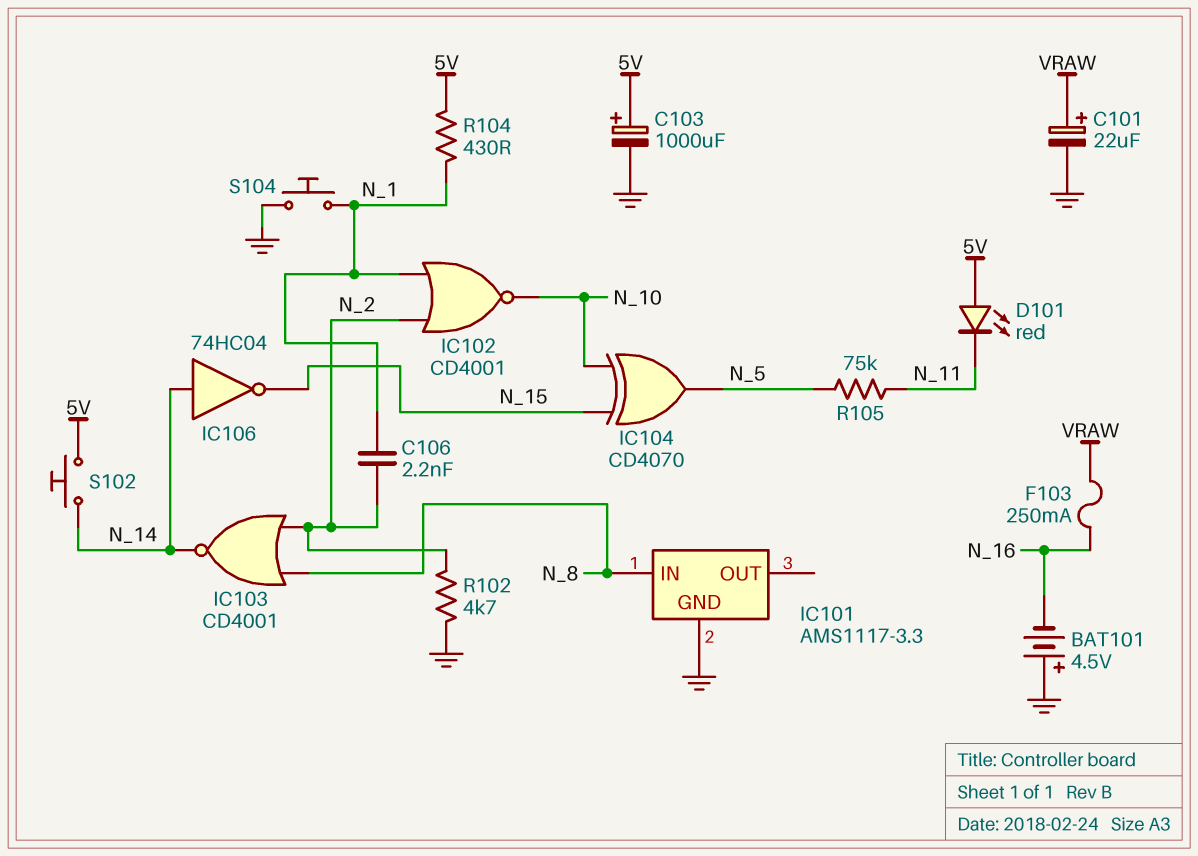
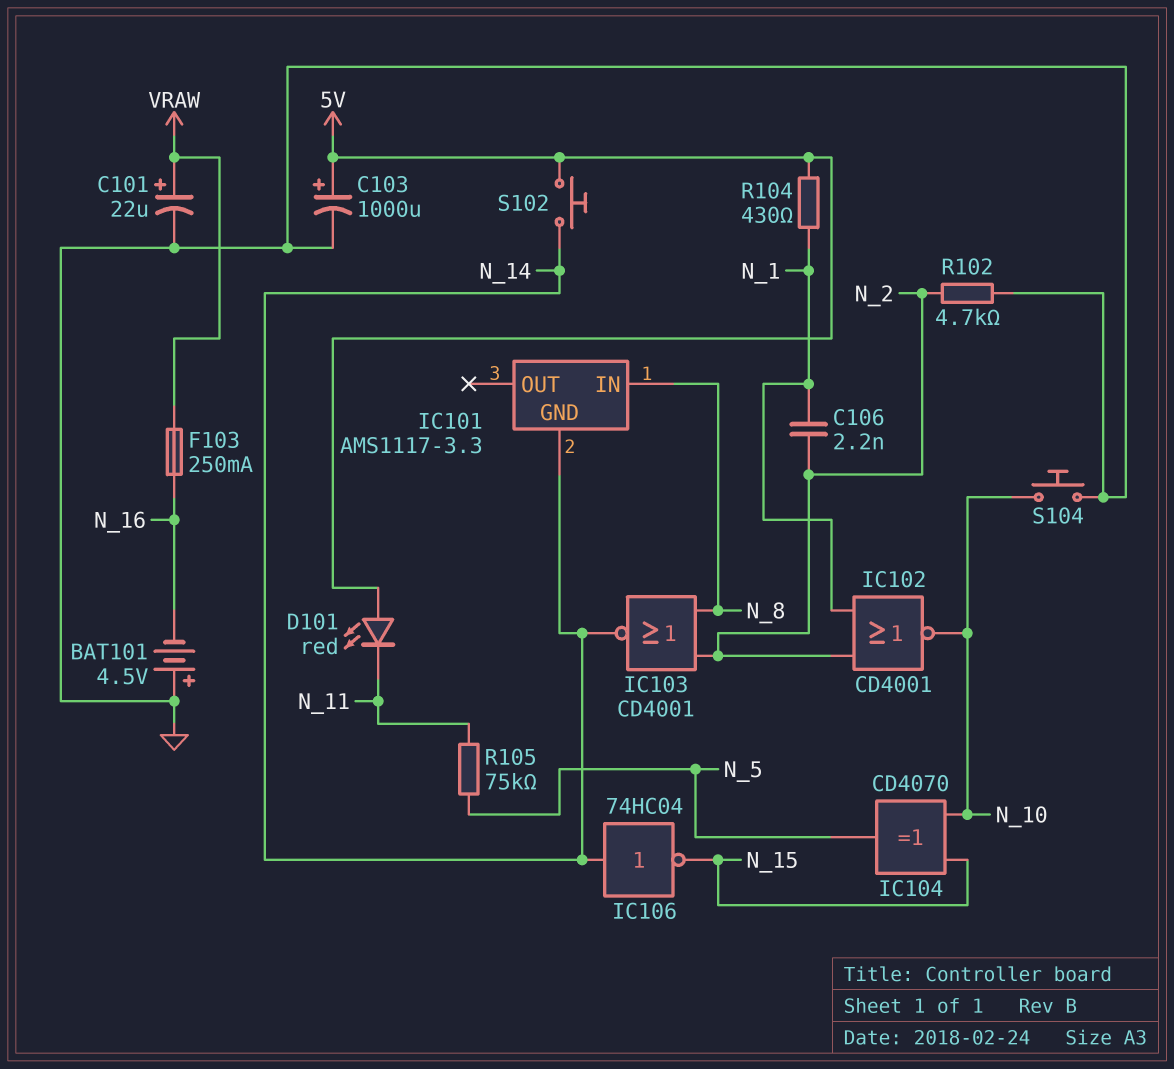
IC101 pin GND: GND -> N_14
S104: button (GND, N_1) -> button (GND, N_10)

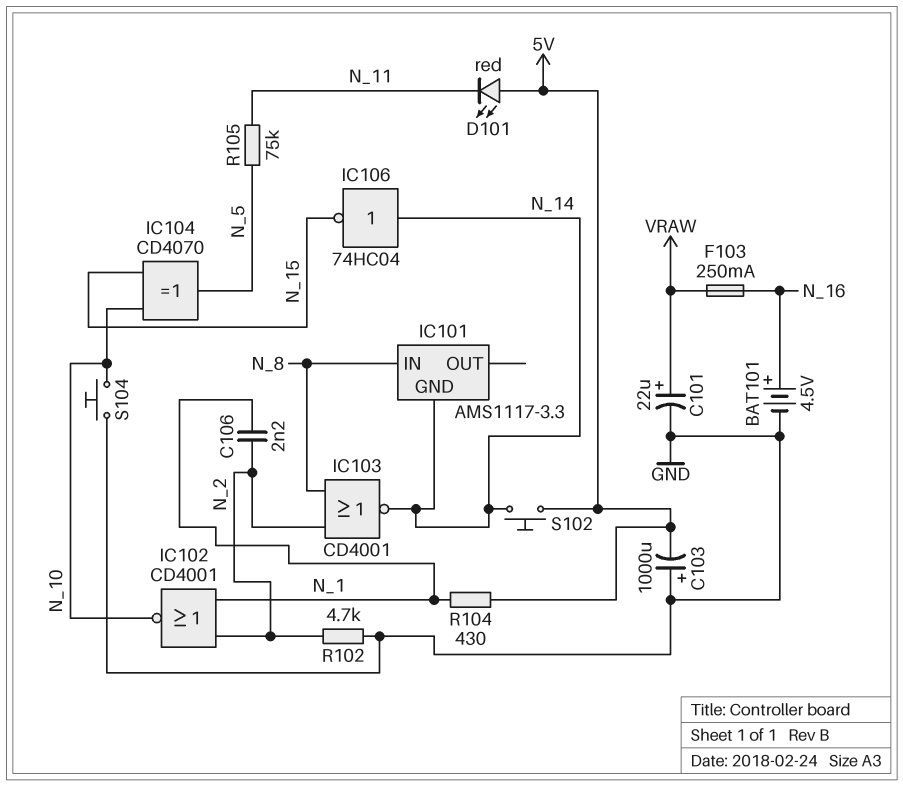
BAT101: 4.5V (plus GND, minus N_16) -> 4.5V (plus N_16, minus GND)
C103: 1000uF (plus 5V, minus GND) -> 1000uF (plus GND, minus 5V)

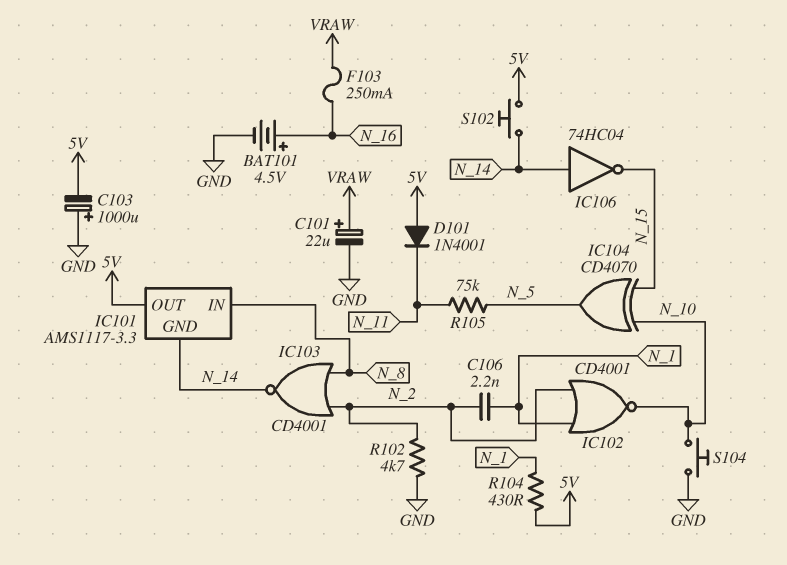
D101: LED red (A 5V, K N_11) -> diode 1N4001 (A 5V, K N_11)
IC101 pin OUT: none -> 5V

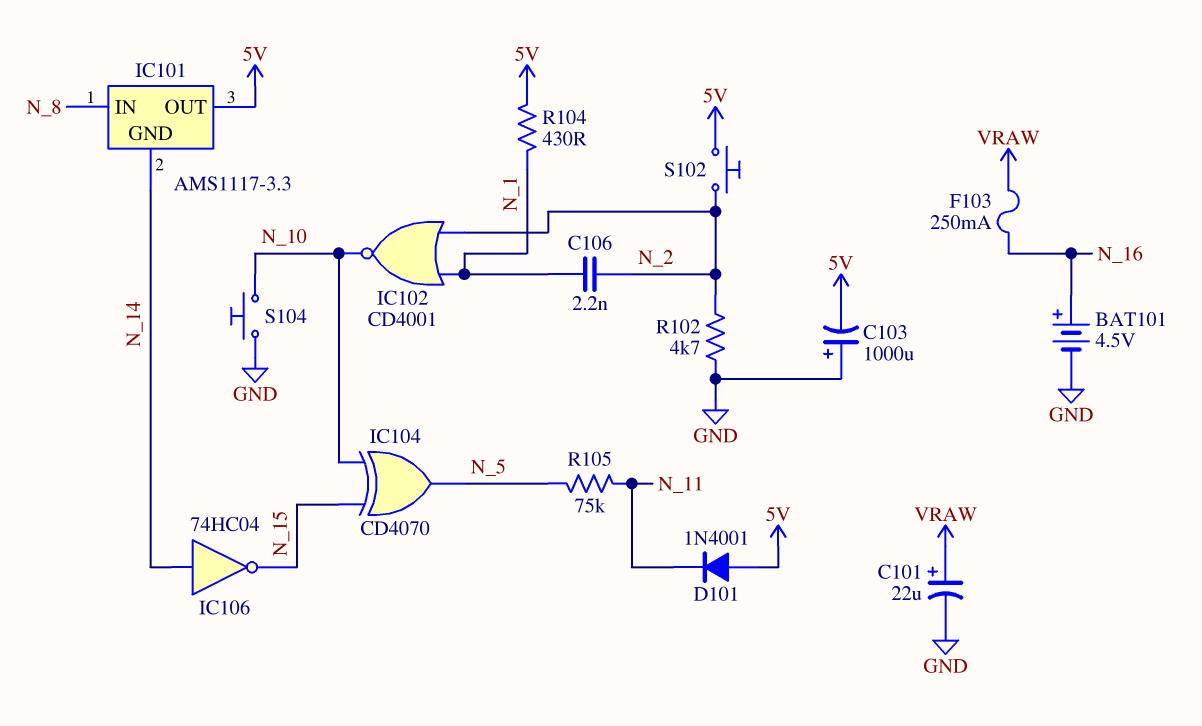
IC103: NOR CD4001 (in N_2, in N_8, out N_14) -> none
S102: button (5V, N_14) -> button (5V, N_2)

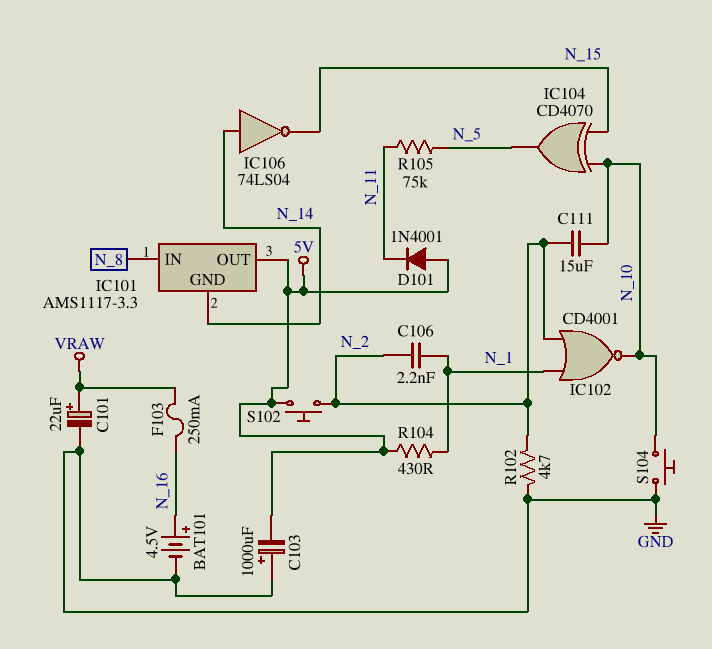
C111: none -> 15uF (N_2, N_10)
IC106: NOT 74HC04 (in N_14, out N_15) -> NOT 74LS04 (in N_14, out N_15)

